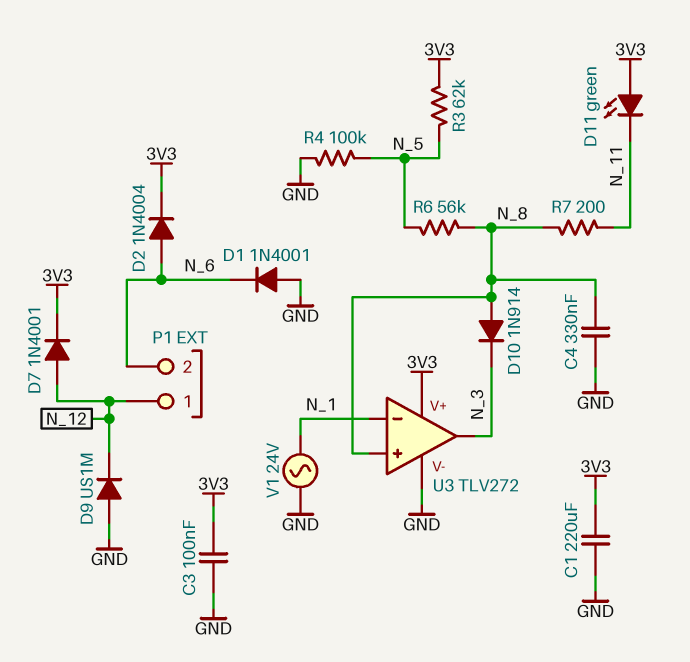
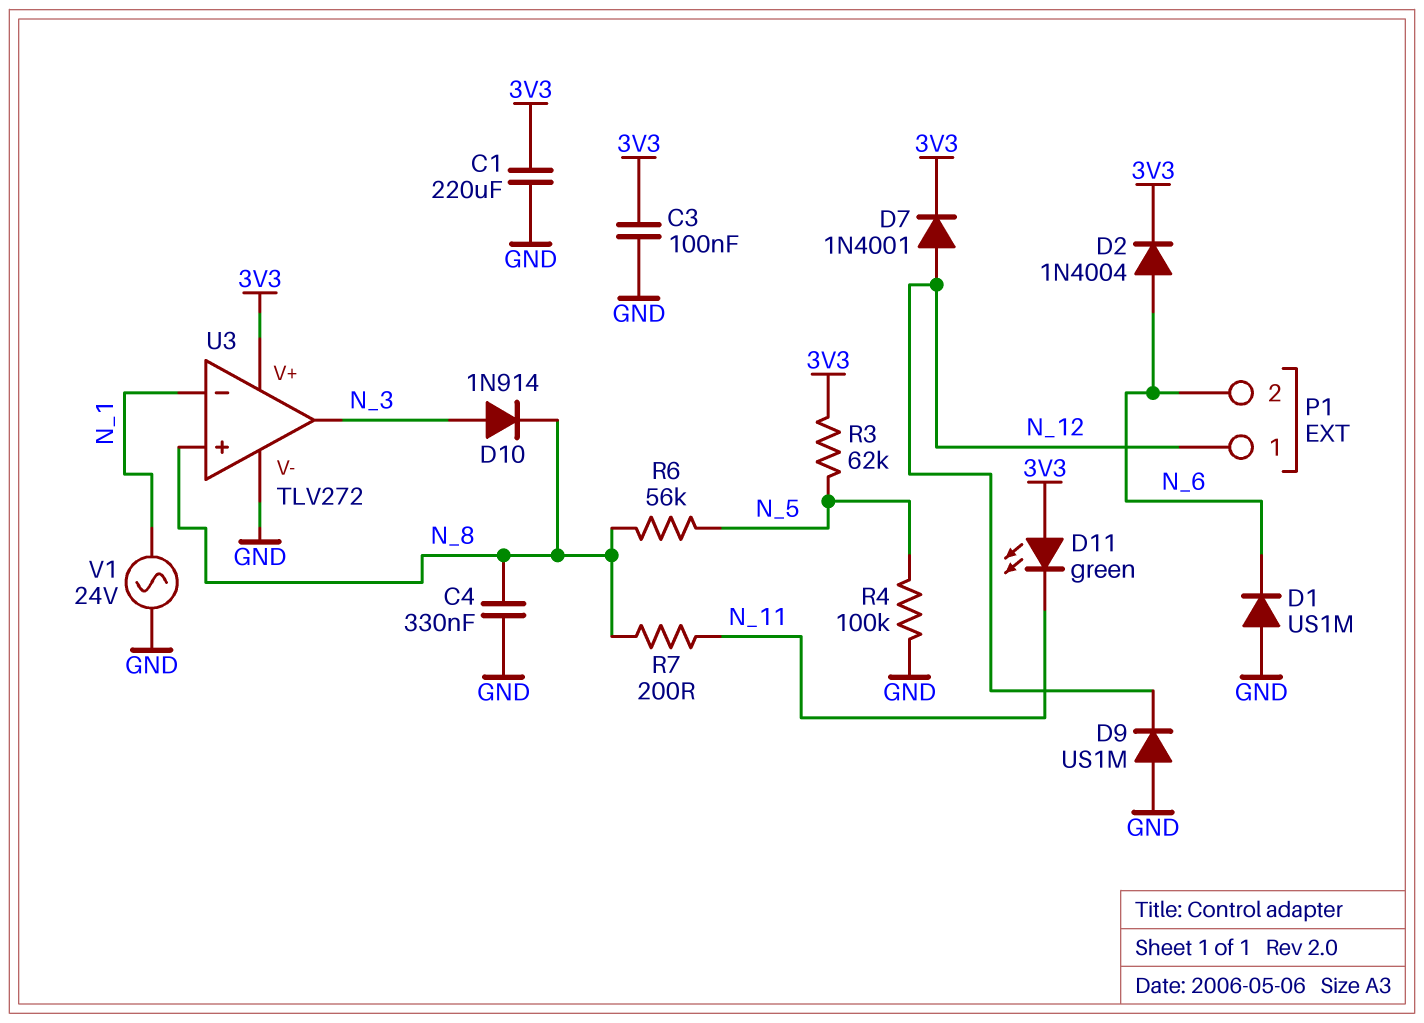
D1: diode 1N4001 (A GND, K N_6) -> diode US1M (A GND, K N_6)
D10: diode 1N914 (A N_8, K N_3) -> diode 1N914 (A N_3, K N_8)

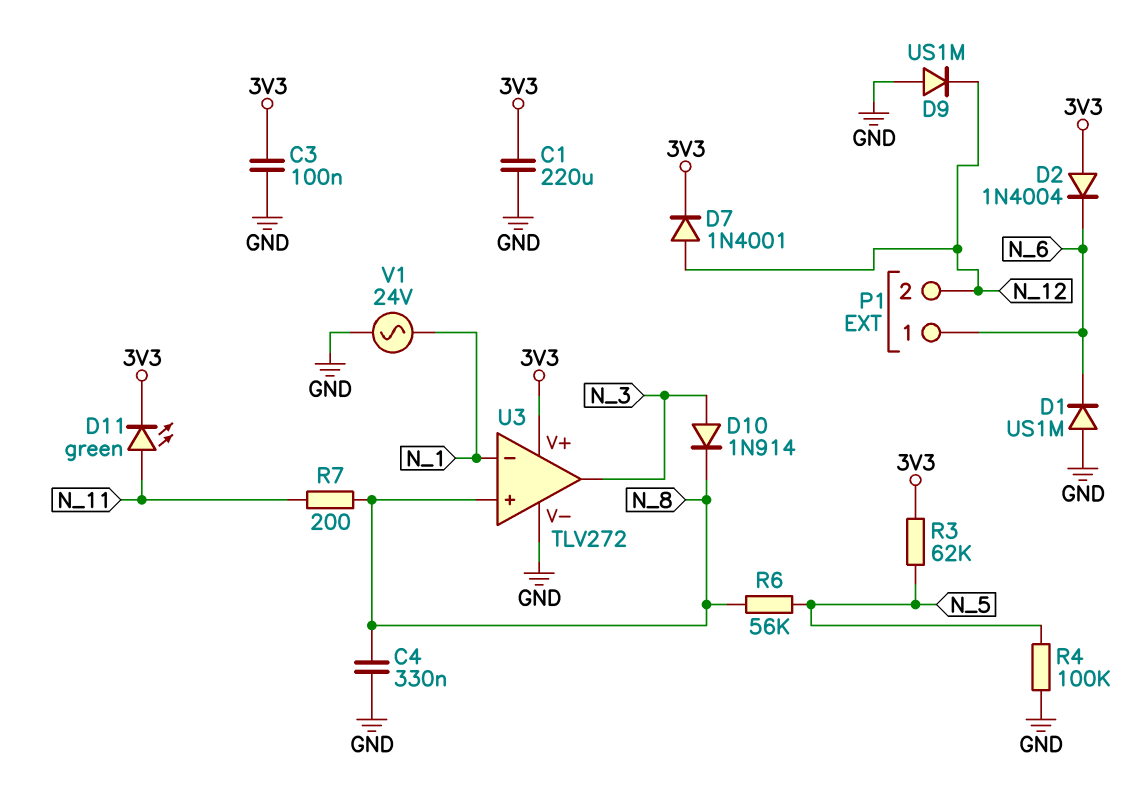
D2: diode 1N4004 (A N_6, K 3V3) -> diode 1N4004 (A 3V3, K N_6)
D11: LED green (A 3V3, K N_11) -> LED green (A N_11, K 3V3)
P1 pin 1: N_12 -> N_6
P1 pin 2: N_6 -> N_12

